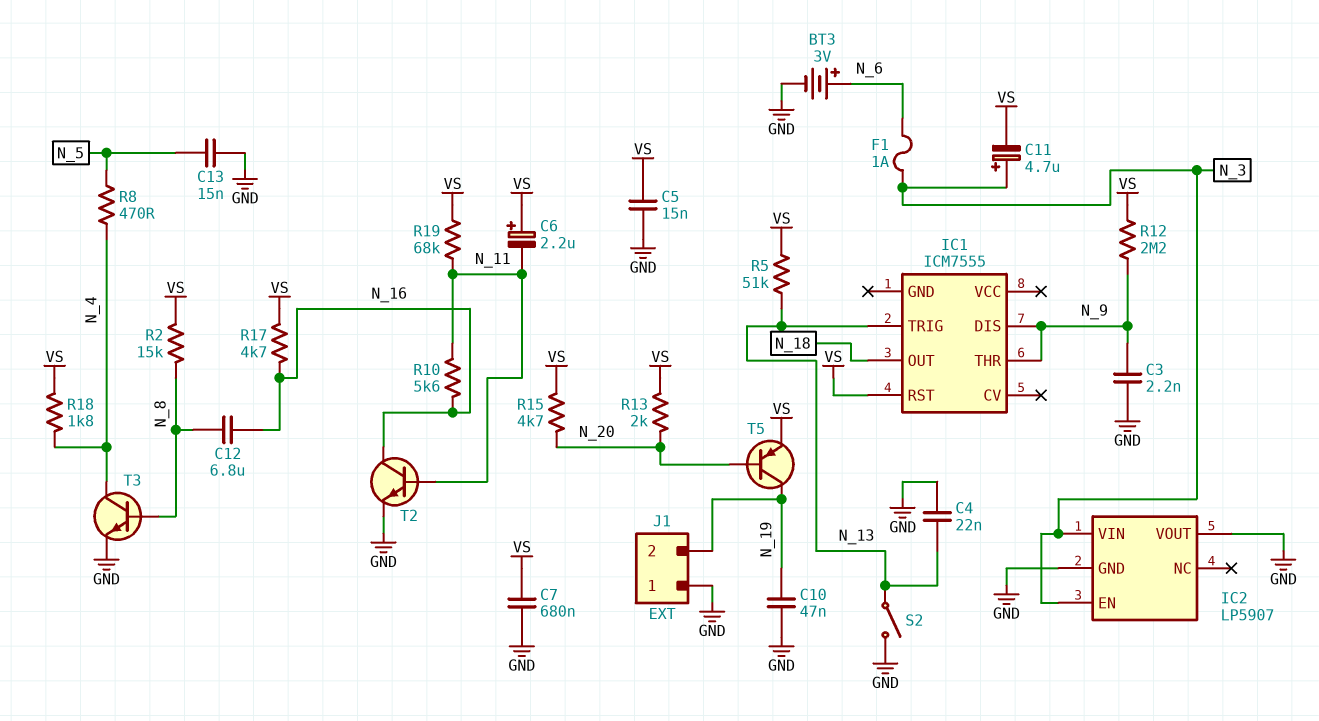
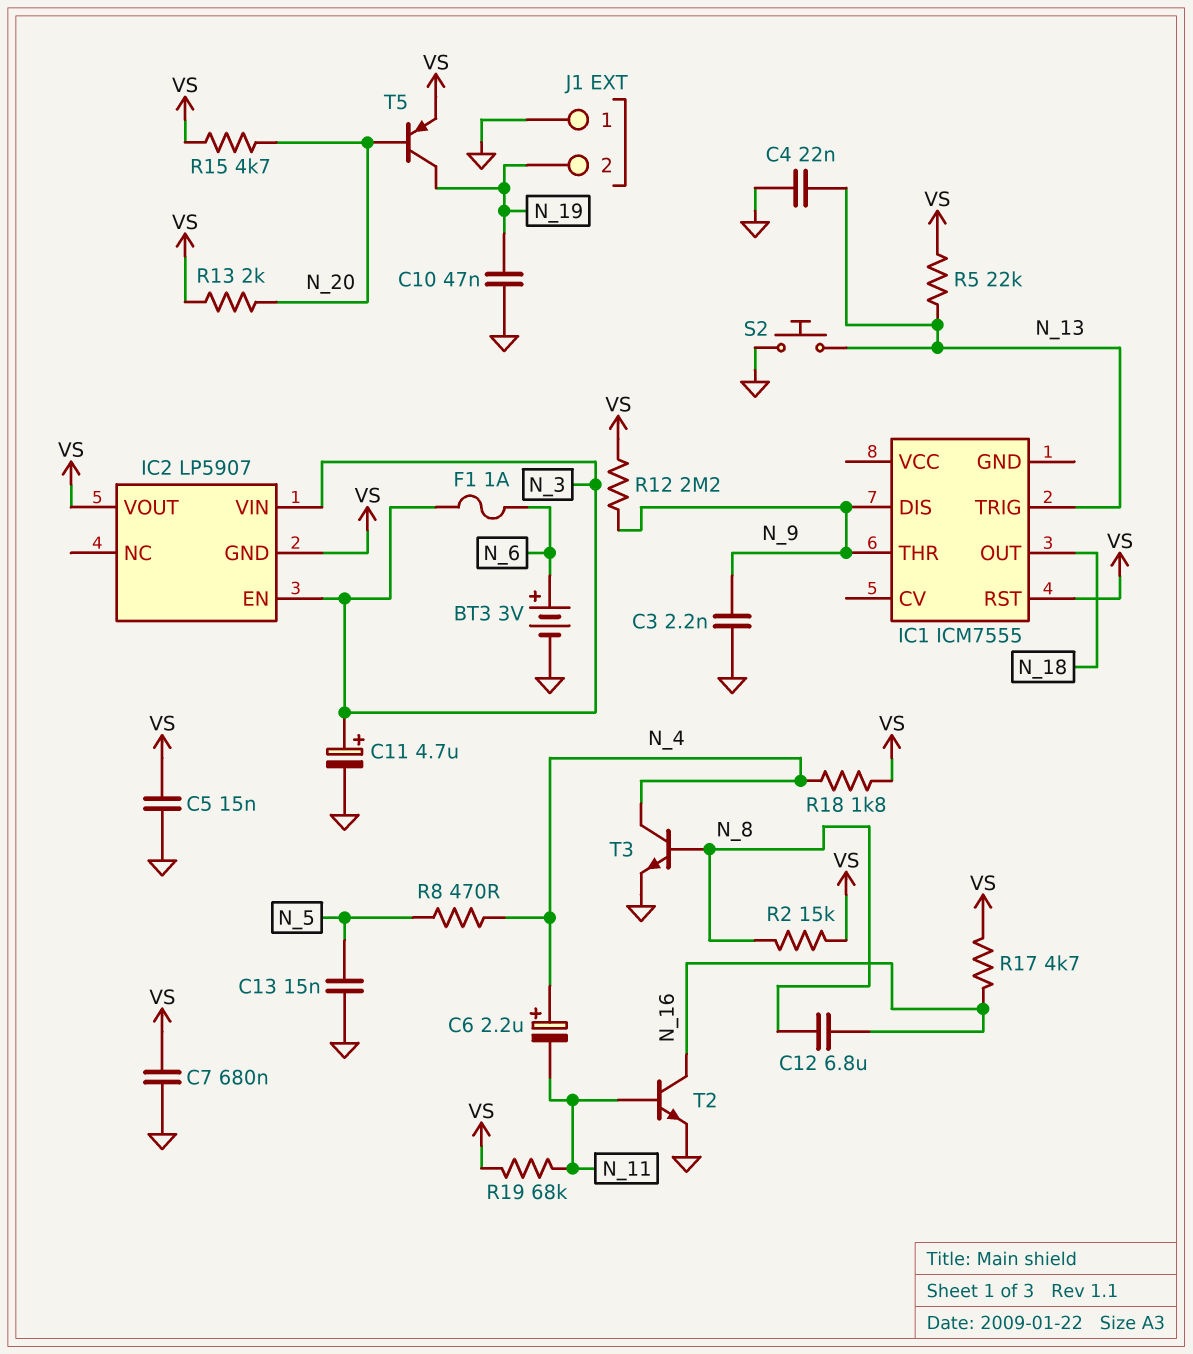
C6: 2.2uF (plus VS, minus N_11) -> 2.2uF (plus N_4, minus N_11)
C11: 4.7uF (plus N_3, minus VS) -> 4.7uF (plus N_3, minus GND)
IC2 pin GND: GND -> VS
IC2 pin VOUT: GND -> VS
R5: 51k (N_13, VS) -> 22k (N_13, VS)
R10: 5.6k (N_11, N_16) -> none
S2: switch (GND, N_13) -> button (GND, N_13)

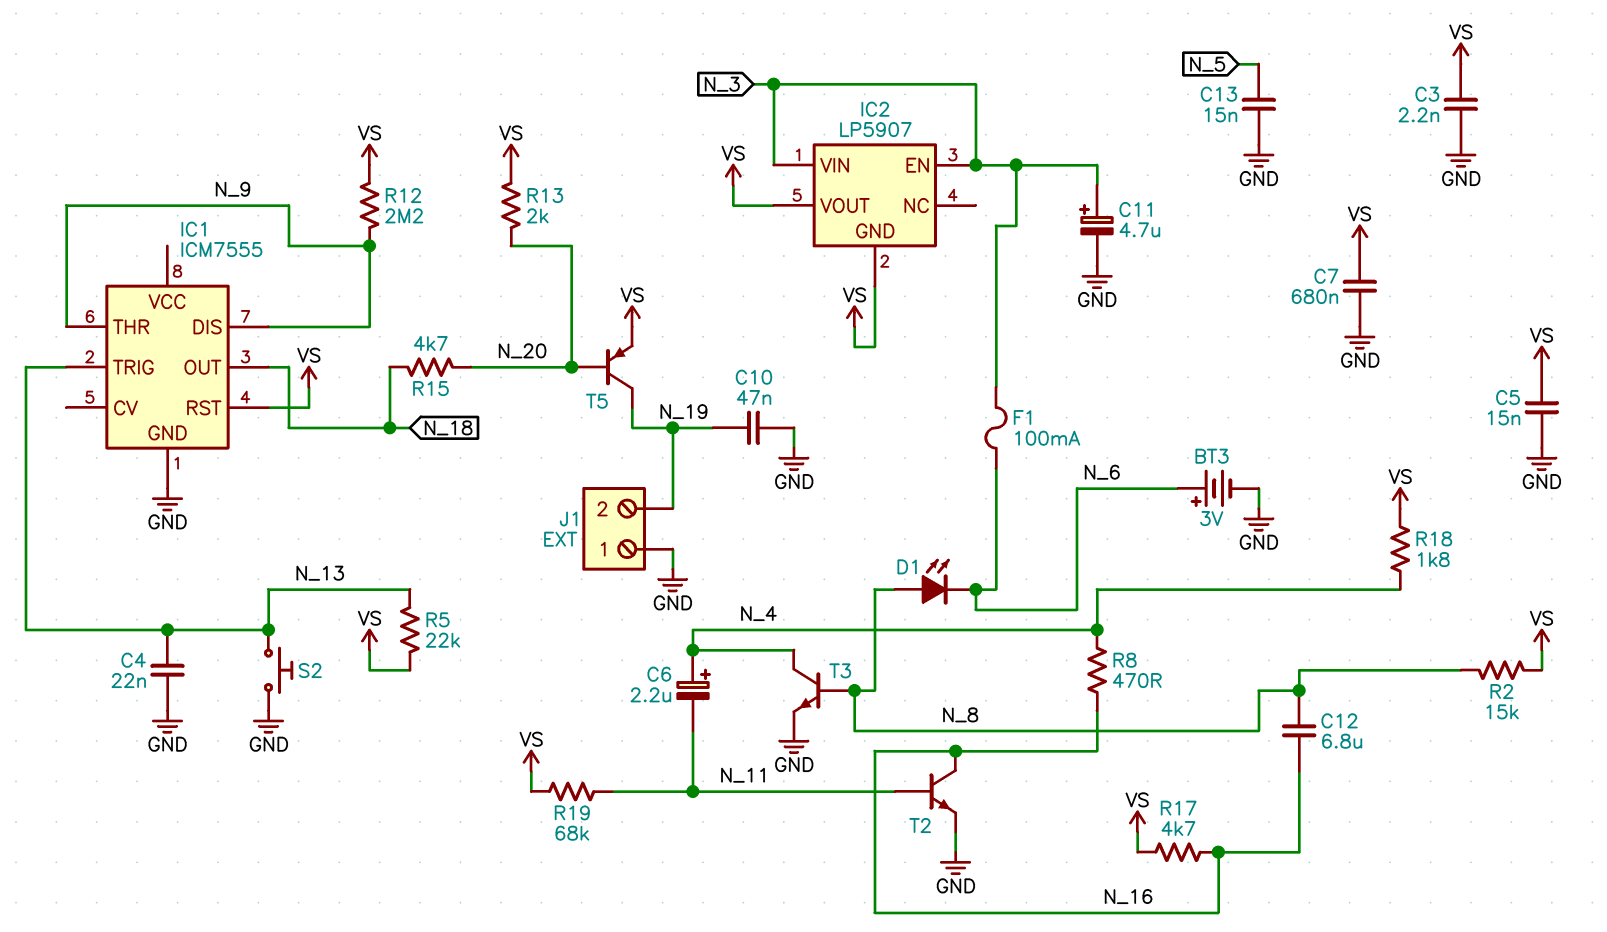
C3: 2.2nF (GND, N_9) -> 2.2nF (GND, VS)
D1: none -> LED (A N_8, K N_6)
F1: 1A (N_3, N_6) -> 100mA (N_3, N_6)
IC1 pin GND: none -> GND
R8: 470 (N_4, N_5) -> 470 (N_4, N_16)
R15: 4.7k (N_20, VS) -> 4.7k (N_18, N_20)

